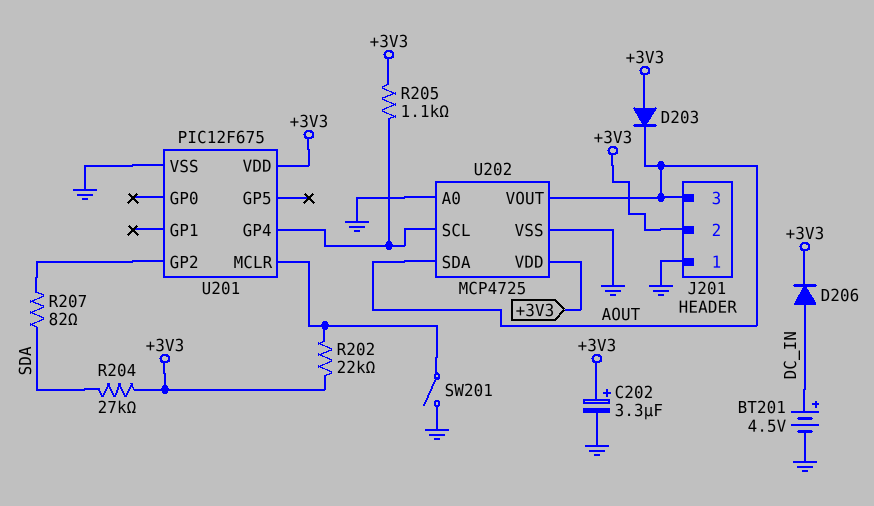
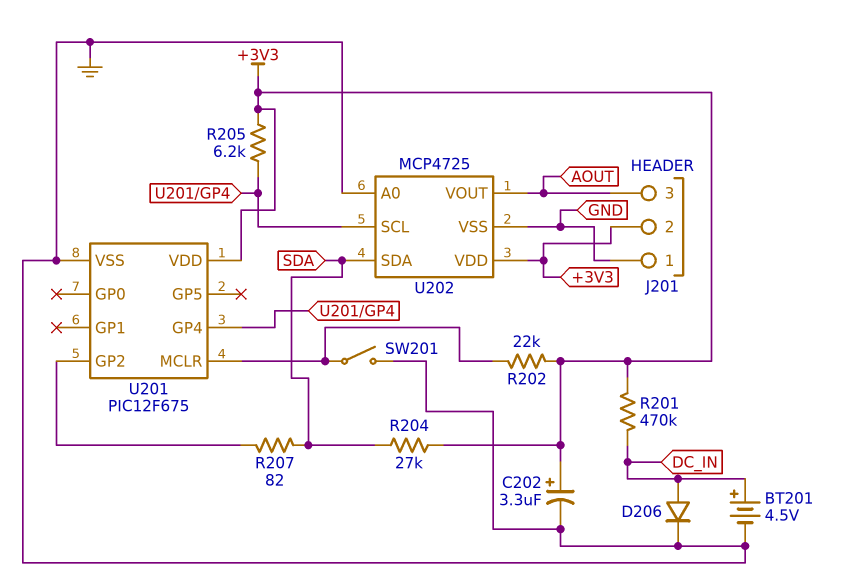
D203: diode (A +3V3, K AOUT) -> none
D206: diode (A DC_IN, K +3V3) -> diode (A DC_IN, K GND)
R201: none -> 470k (+3V3, DC_IN)
R205: 1.1k (+3V3, U201/GP4) -> 6.2k (+3V3, U201/GP4)
U202 pin SDA: AOUT -> SDA

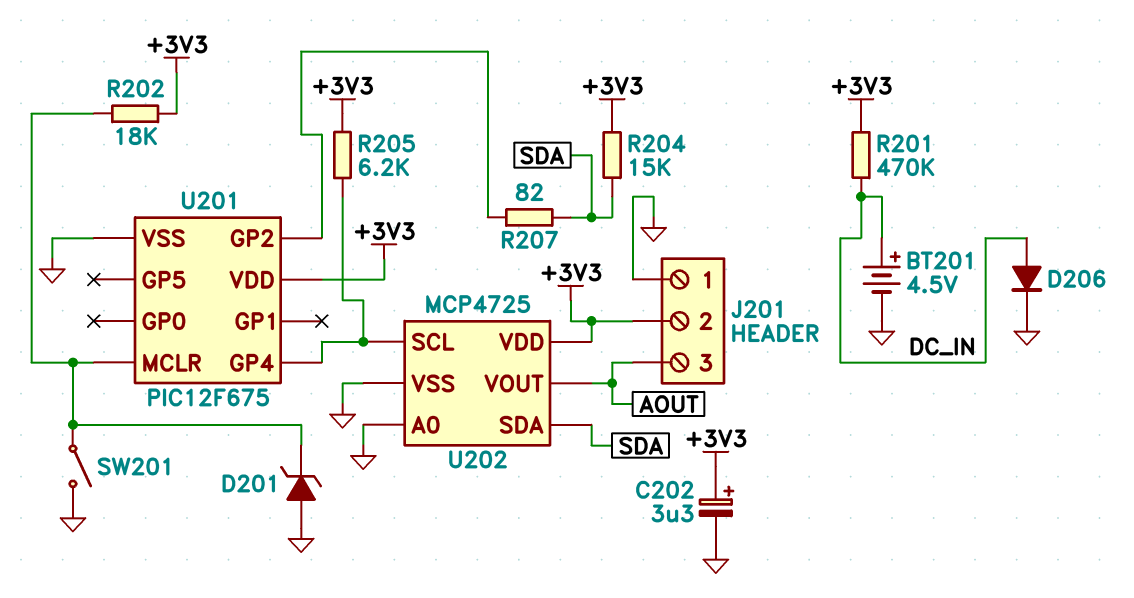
D201: none -> zener (A GND, K U201/MCLR)
R202: 22k (+3V3, U201/MCLR) -> 18k (+3V3, U201/MCLR)
R204: 27k (+3V3, SDA) -> 15k (+3V3, SDA)

